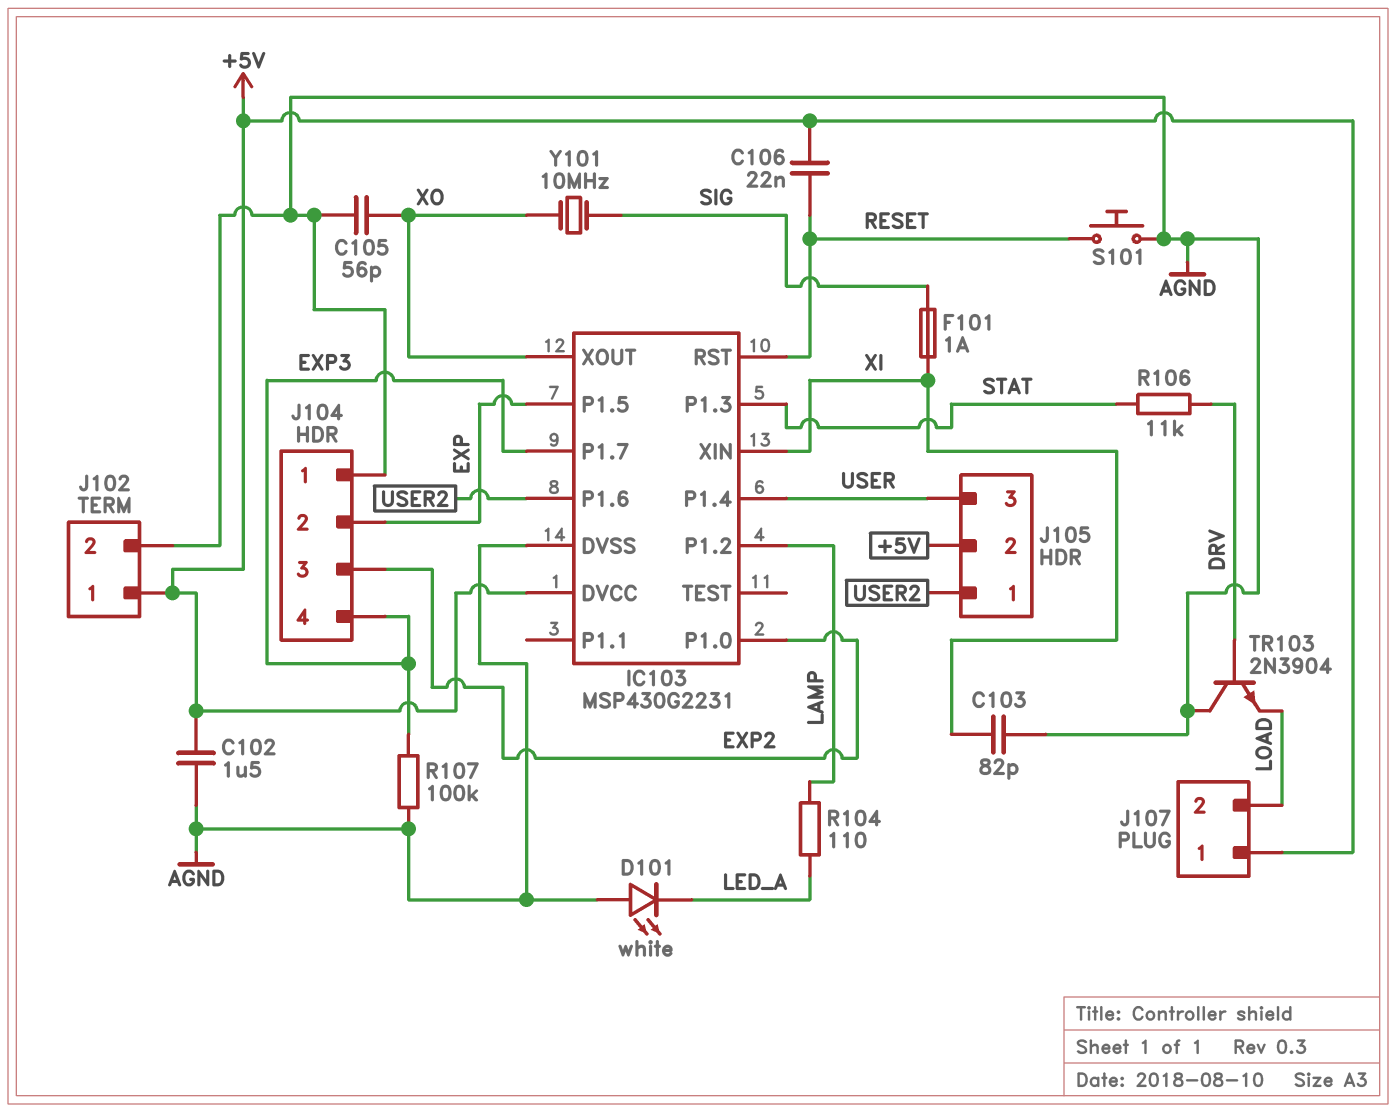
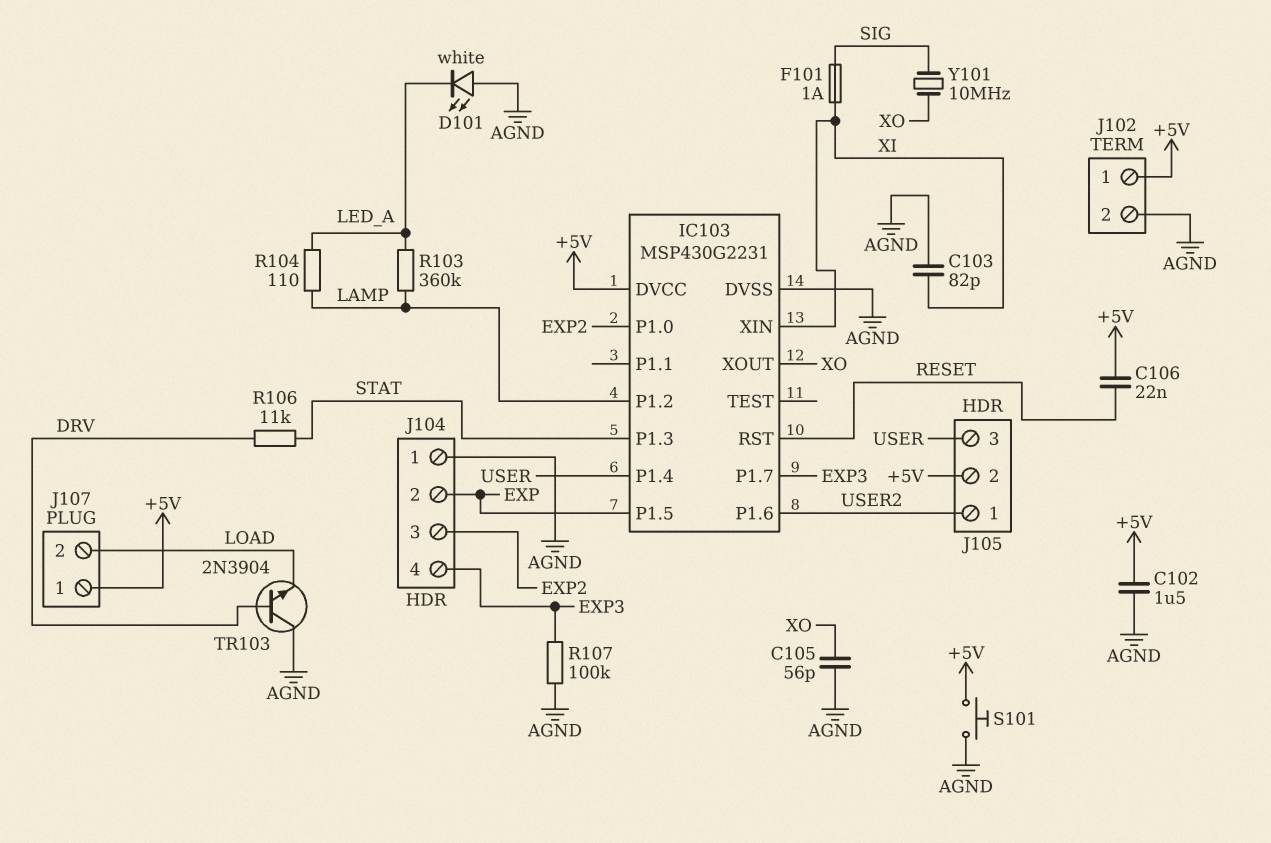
R103: none -> 360k (LAMP, LED_A)
S101: button (AGND, RESET) -> button (+5V, AGND)

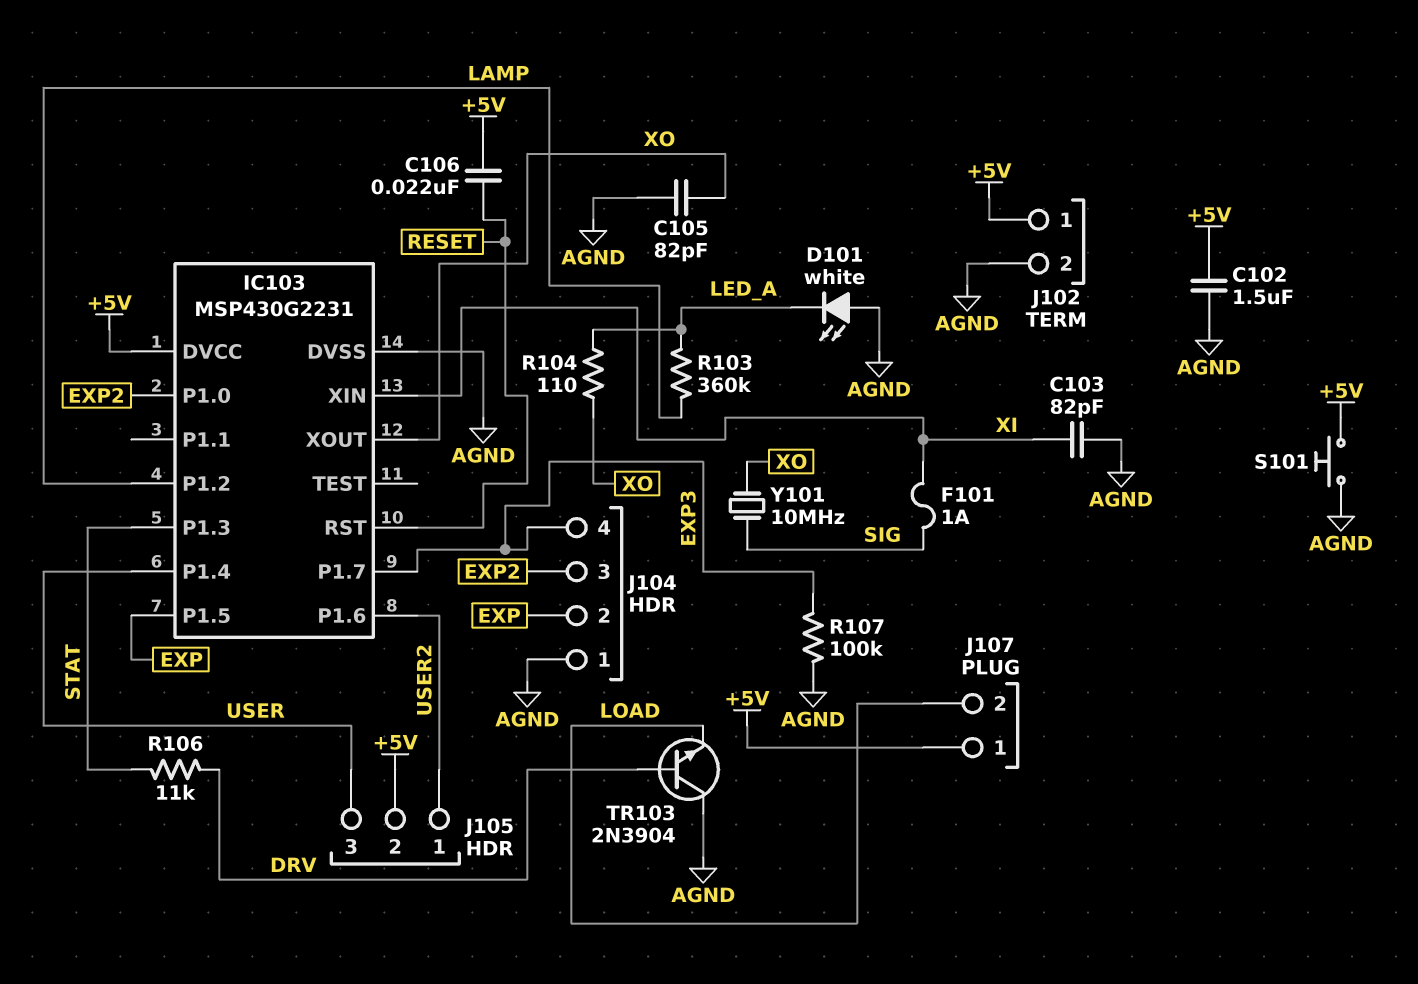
C105: 56pF (AGND, XO) -> 82pF (AGND, XO)
R104: 110 (LAMP, LED_A) -> 110 (LED_A, XO)

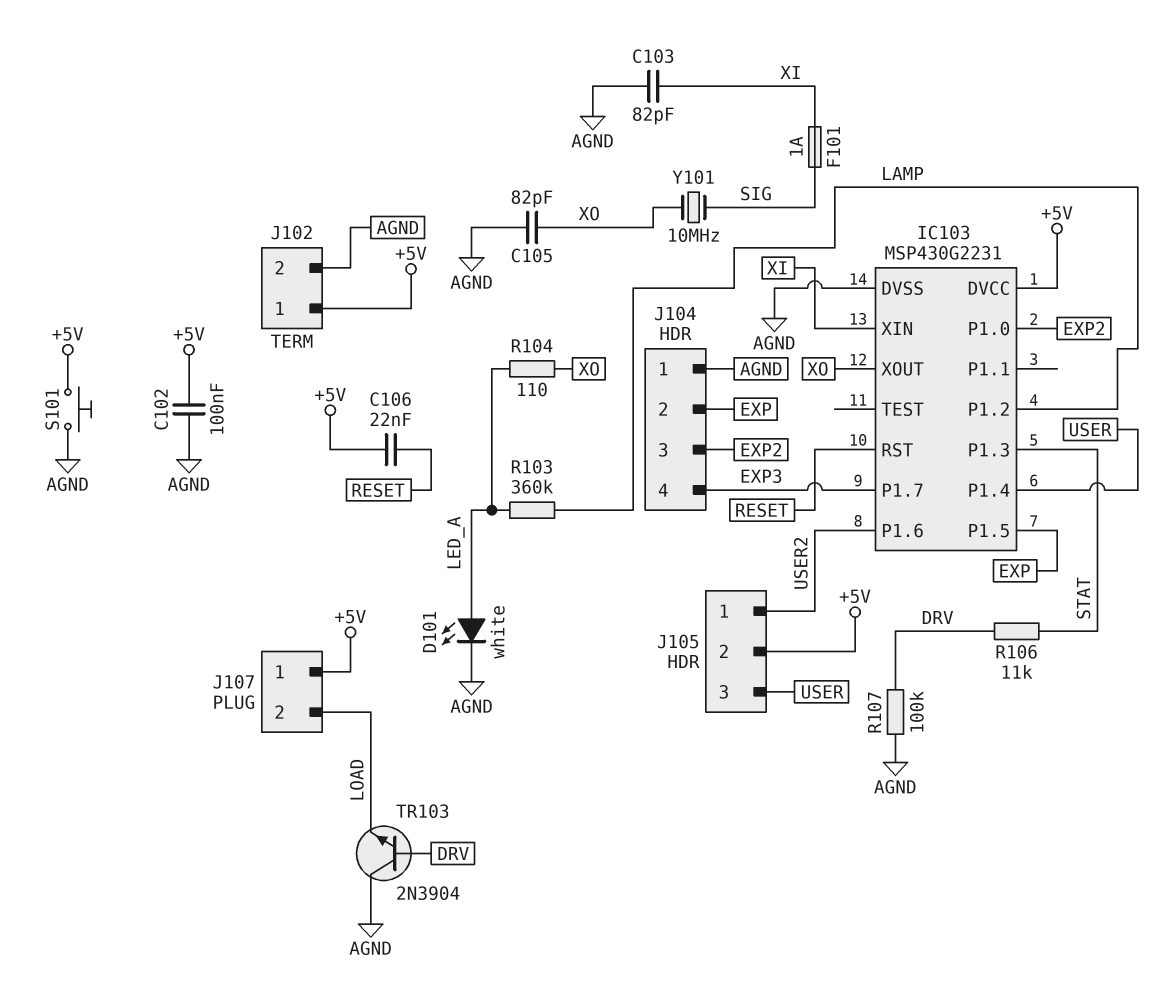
C102: 1.5uF (+5V, AGND) -> 100nF (+5V, AGND)
D101: LED white (A AGND, K LED_A) -> LED white (A LED_A, K AGND)
R107: 100k (AGND, EXP3) -> 100k (AGND, DRV)

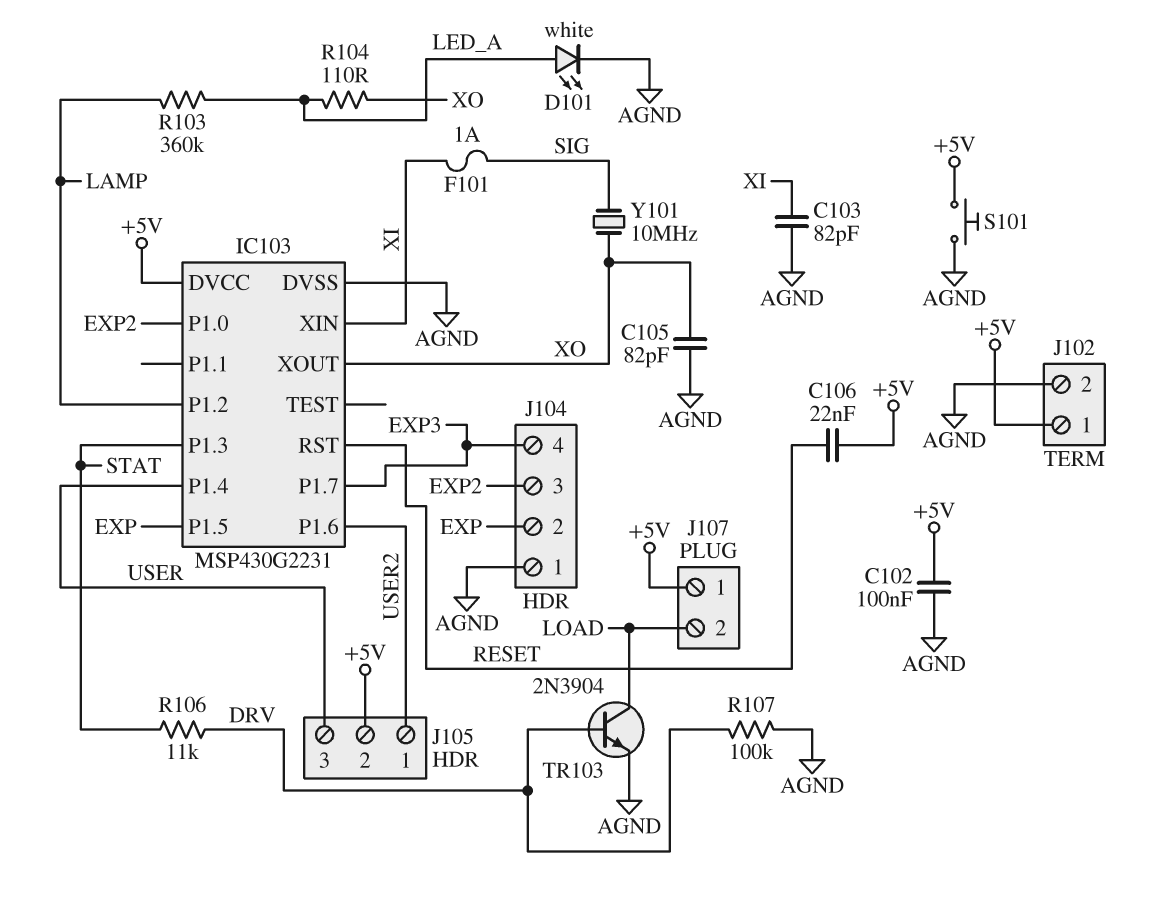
TR103: NPN 2N3904 (B DRV, C AGND, E LOAD) -> NPN 2N3904 (B DRV, C LOAD, E AGND)

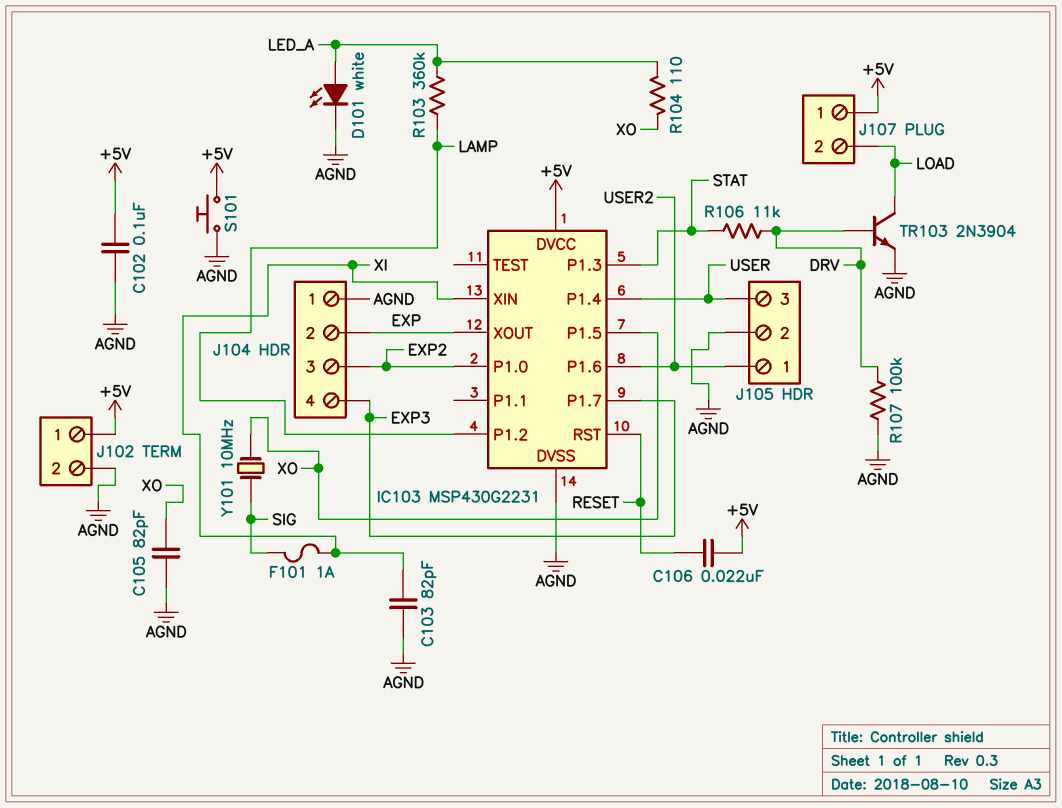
IC103 pin P1.5: EXP -> XO
IC103 pin XOUT: XO -> EXP
J105 pin 2: +5V -> AGND

